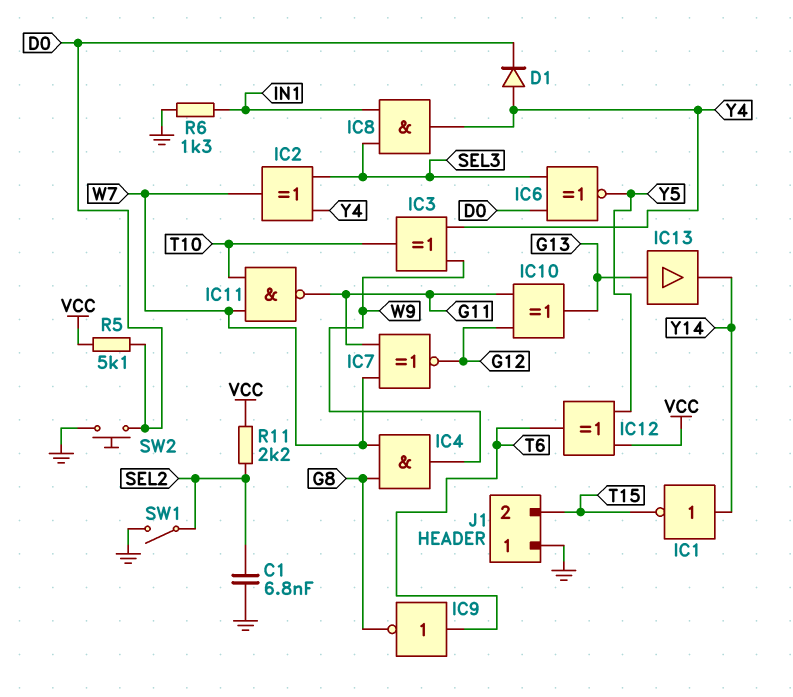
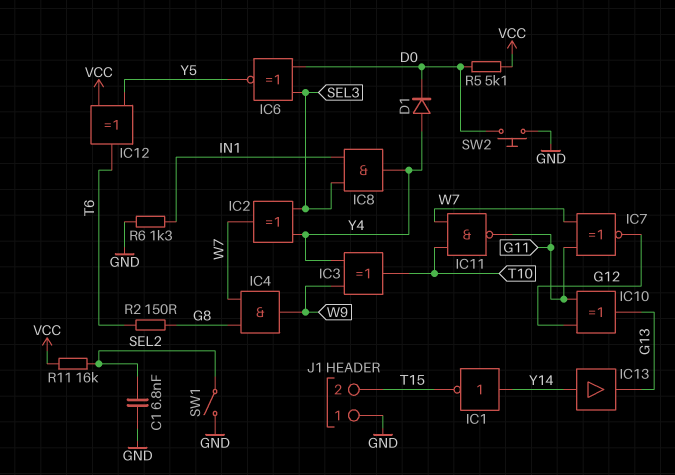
IC9: NOT (in T6, out G8) -> none
IC13: buffer (in G13, out Y14) -> buffer (in Y14, out G13)
R2: none -> 150 (G8, T6)
R11: 2.2k (SEL2, VCC) -> 16k (SEL2, VCC)

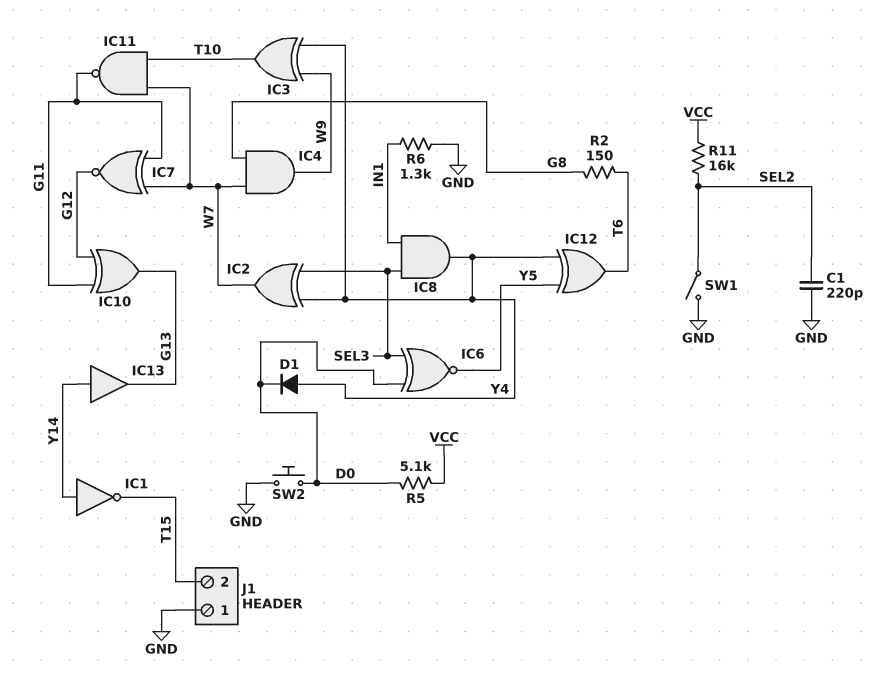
C1: 6.8nF (GND, SEL2) -> 220pF (GND, SEL2)
IC12: XOR (in VCC, in Y5, out T6) -> XOR (in Y4, in Y5, out T6)

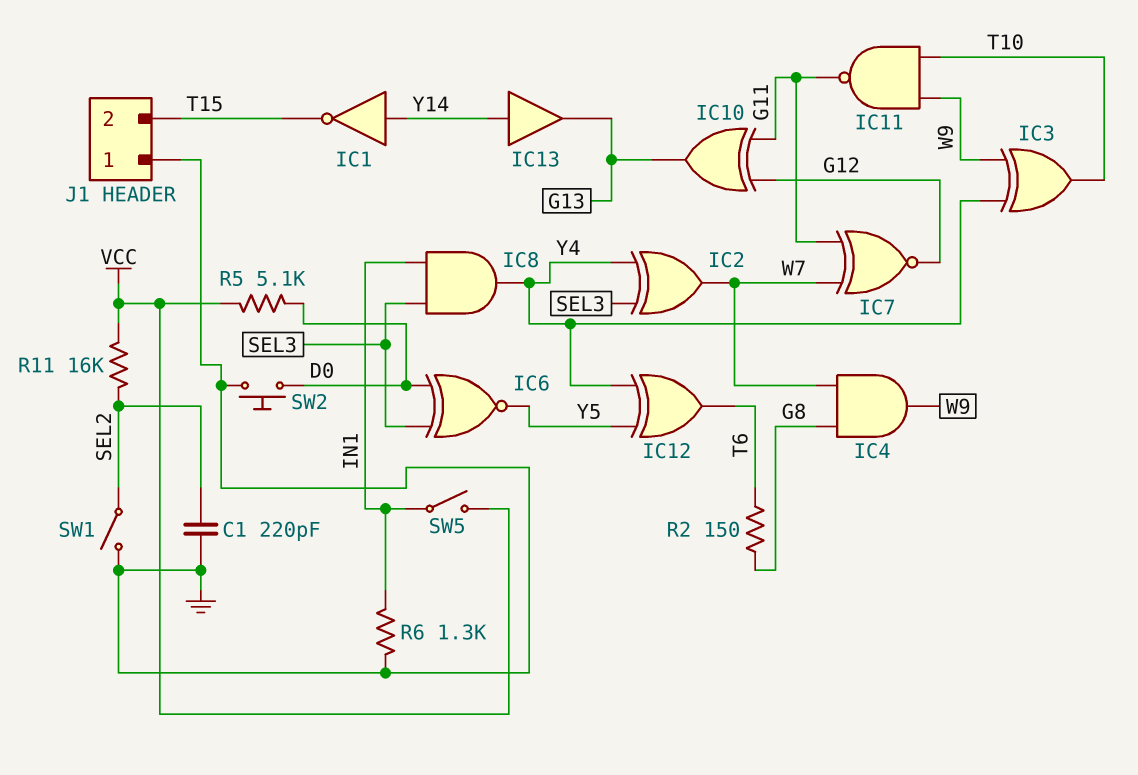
D1: diode (A Y4, K D0) -> none
IC11: NAND (in T10, in W7, out G11) -> NAND (in T10, in W9, out G11)
SW5: none -> switch (IN1, VCC)

